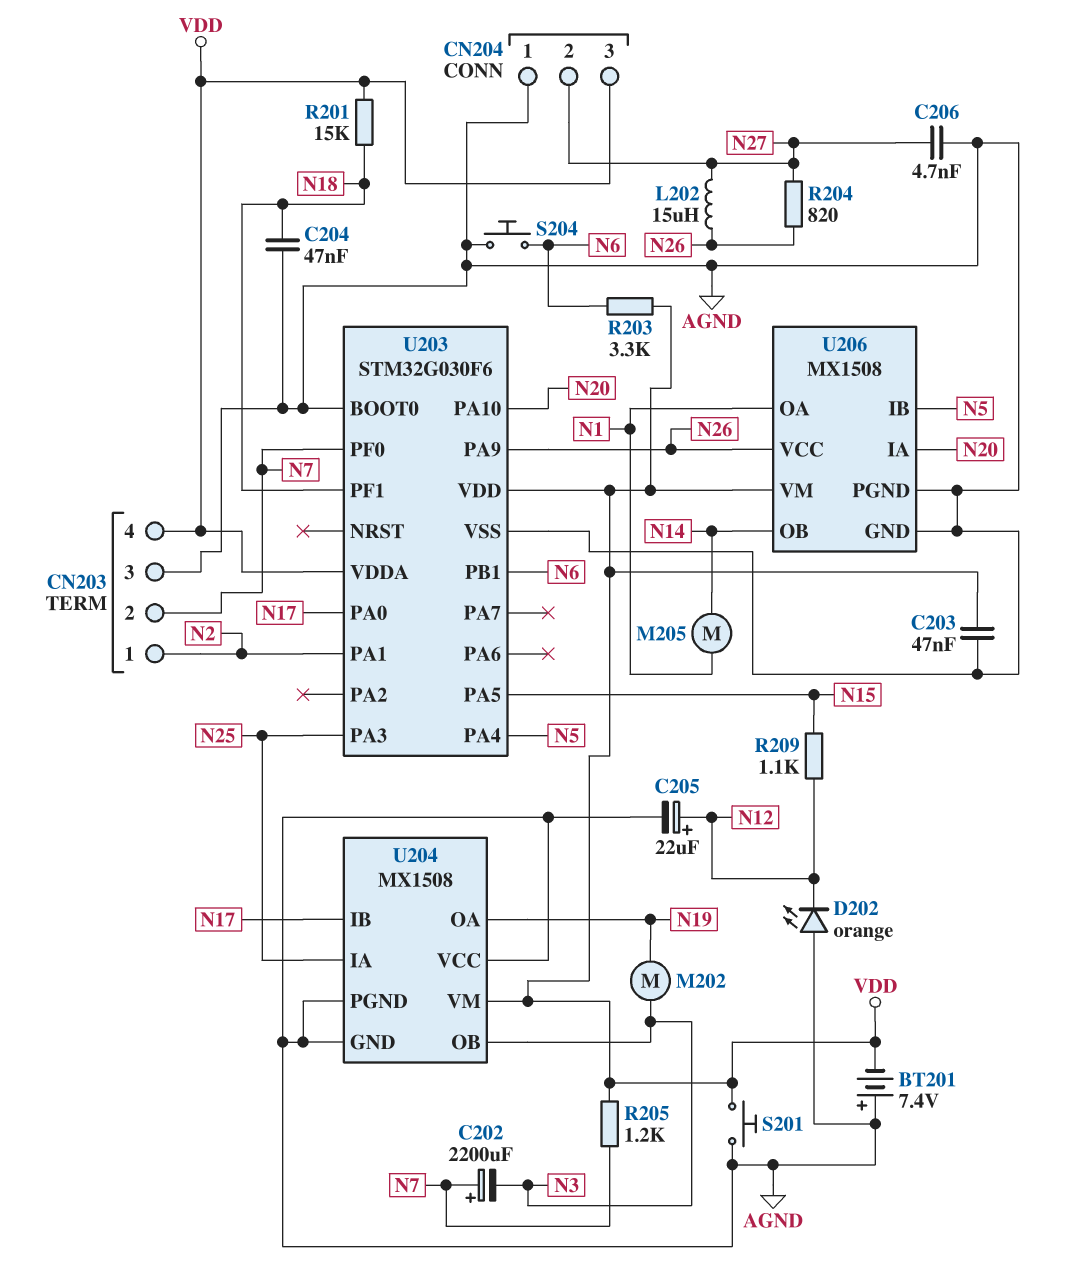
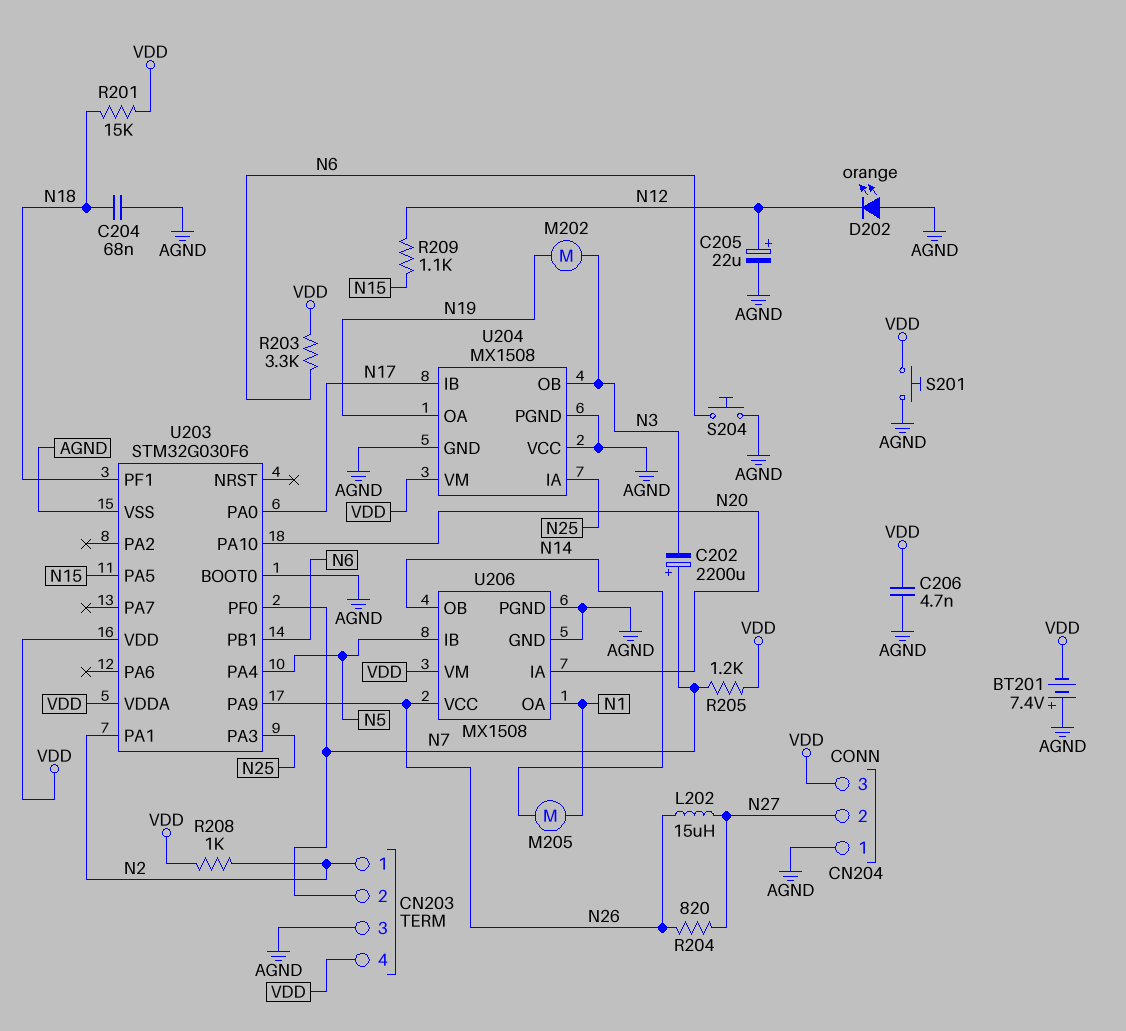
C203: 47nF (AGND, VDD) -> none
C204: 47nF (AGND, N18) -> 68nF (AGND, N18)
C206: 4.7nF (AGND, N27) -> 4.7nF (AGND, VDD)
R208: none -> 1k (N2, VDD)

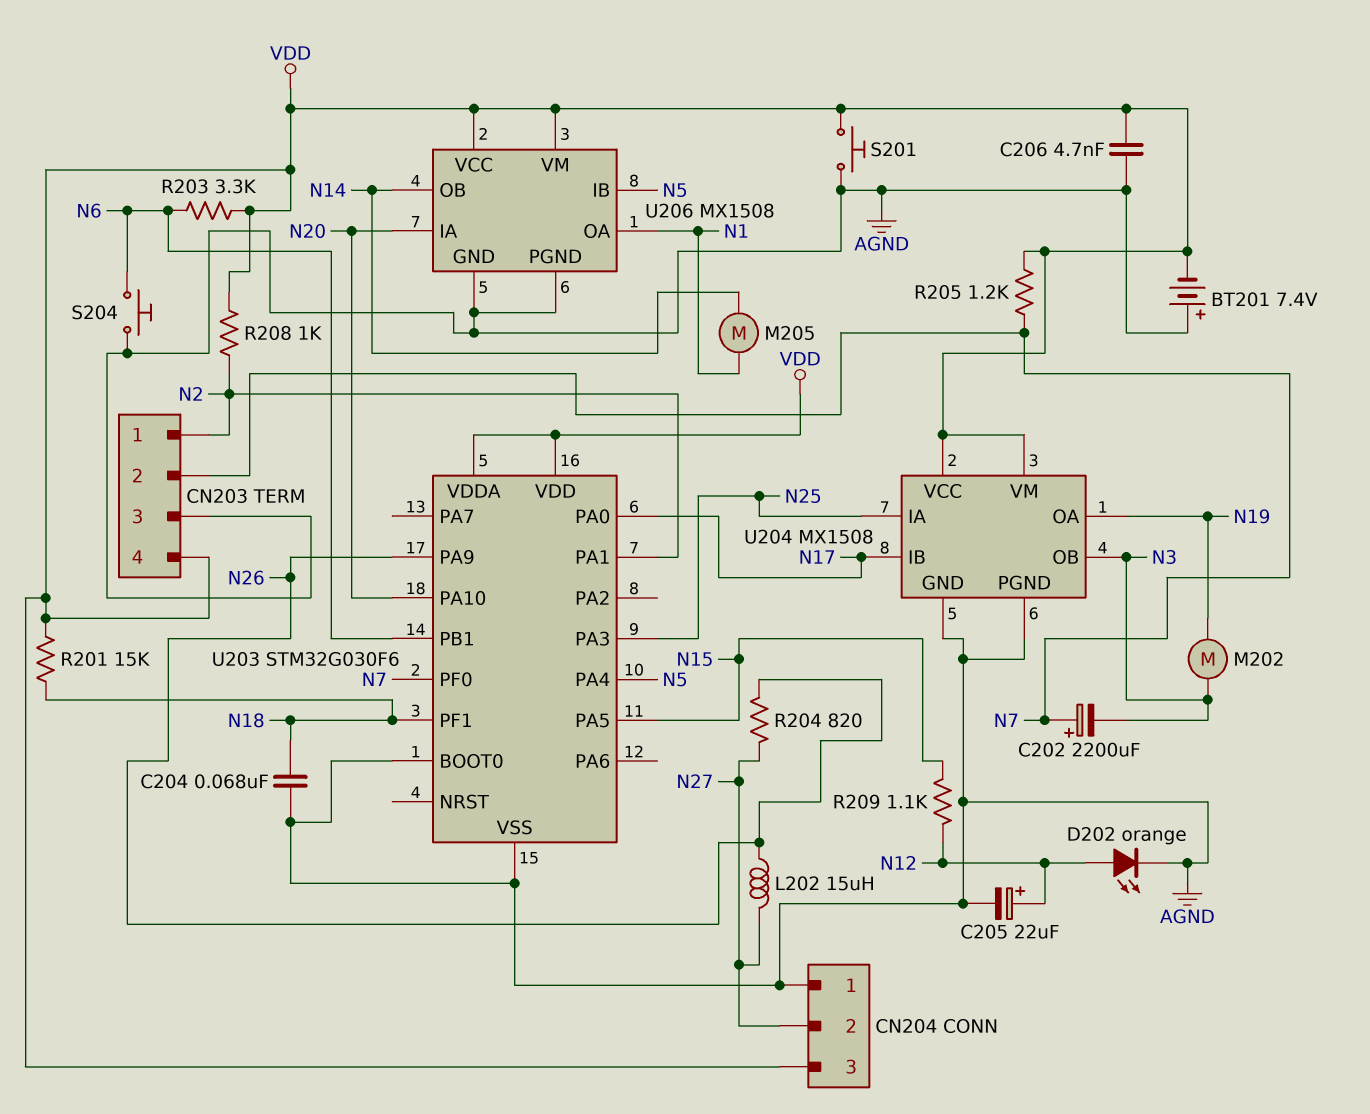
D202: LED orange (A AGND, K N12) -> LED orange (A N12, K AGND)
U204 pin VCC: AGND -> VDD
U206 pin VCC: N26 -> VDD

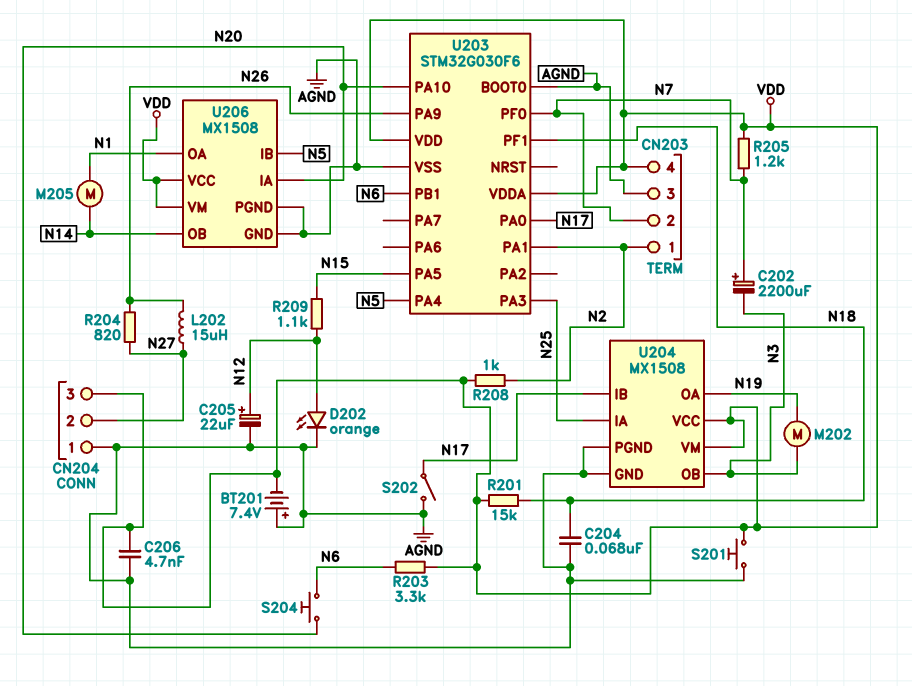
S202: none -> switch (AGND, N17)
S204: button (AGND, N6) -> button (N6, N20)

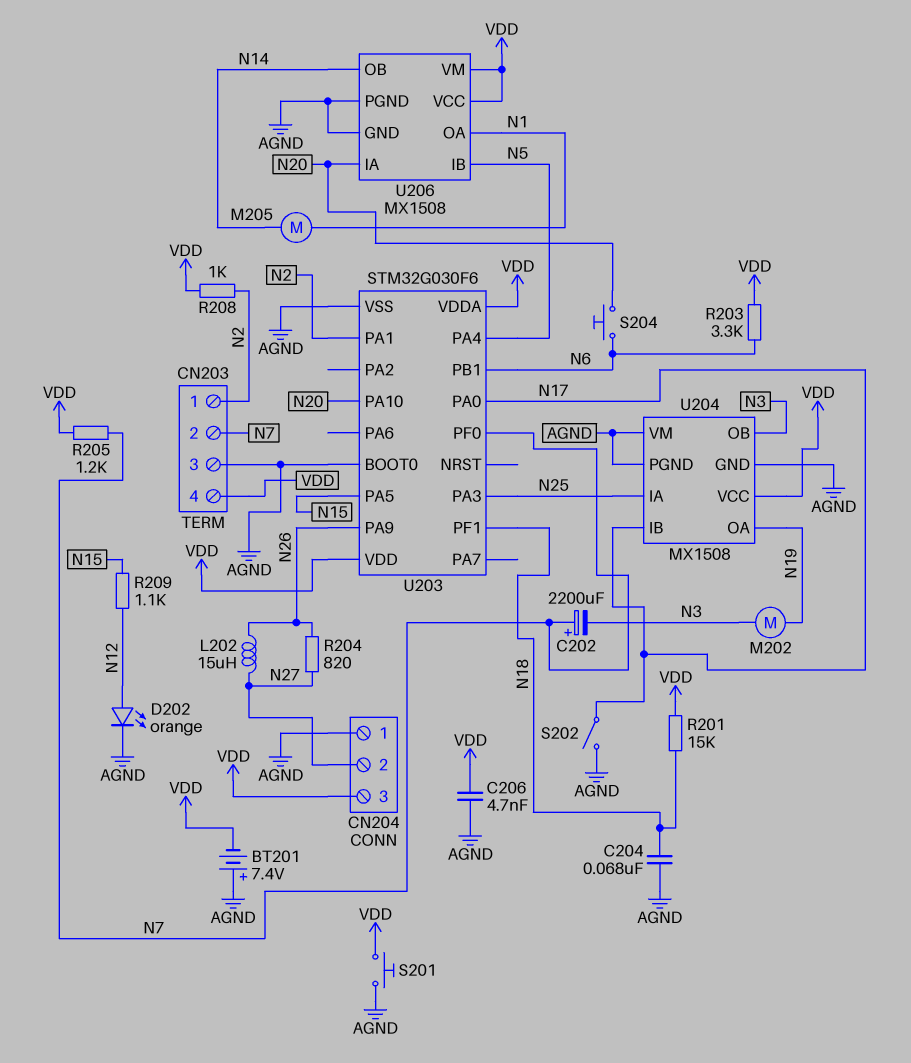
C205: 22uF (plus N12, minus AGND) -> none
U204 pin VM: VDD -> AGND

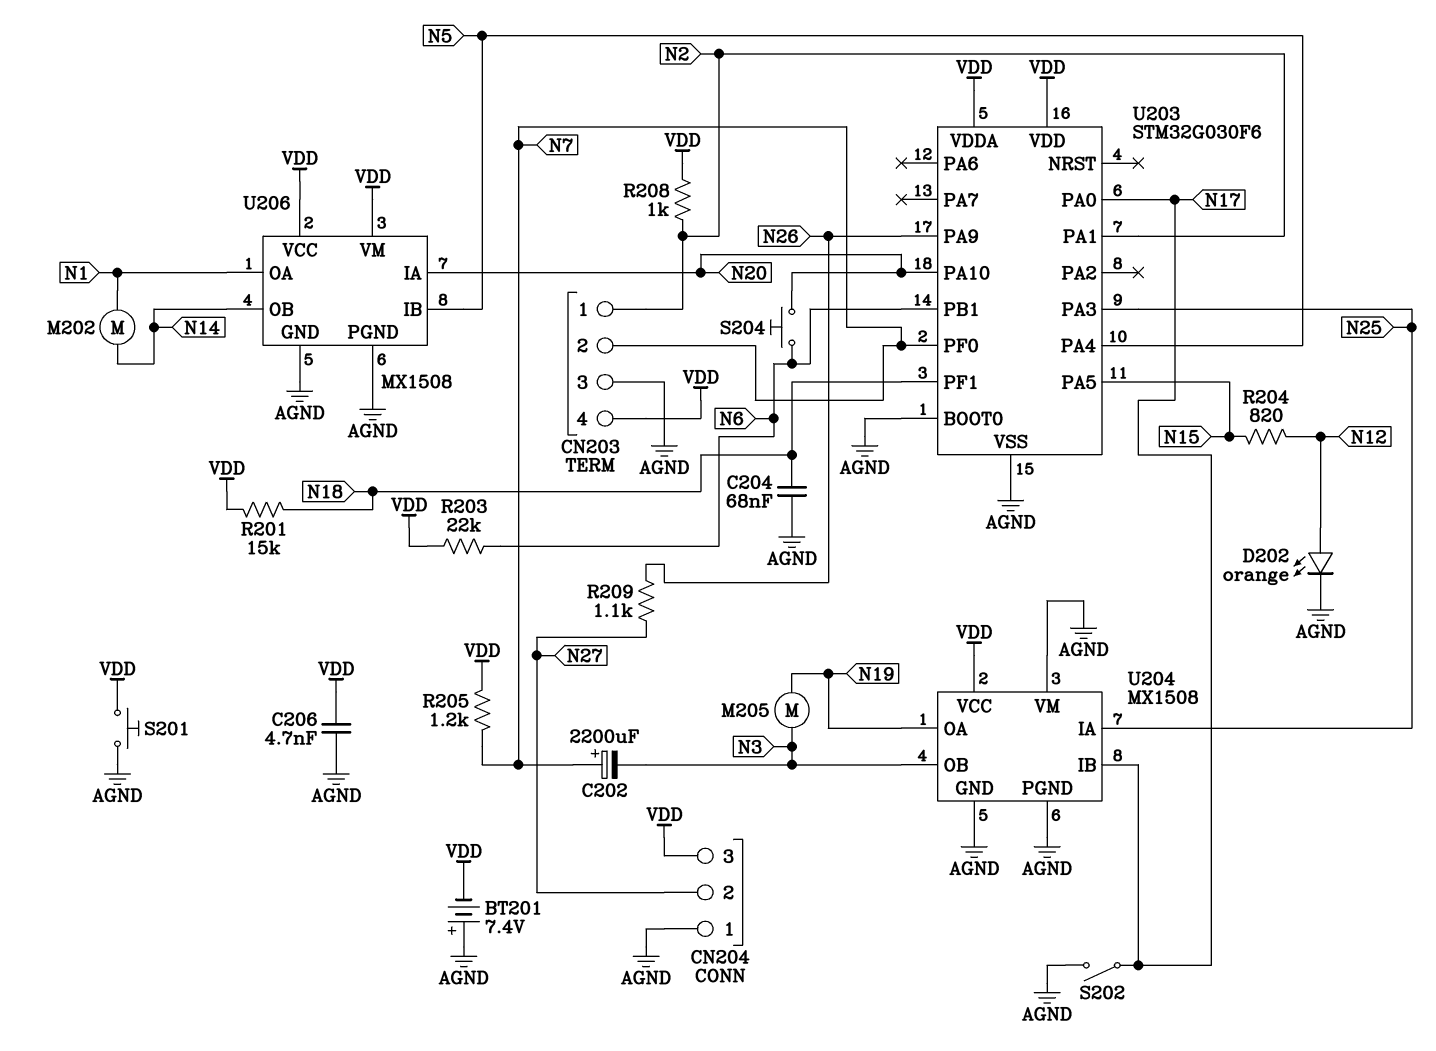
L202: 15uH (N26, N27) -> none
M202: motor (N3, N19) -> motor (N1, N14)
M205: motor (N1, N14) -> motor (N3, N19)
R203: 3.3k (N6, VDD) -> 22k (N6, VDD)
R204: 820 (N26, N27) -> 820 (N12, N15)
R209: 1.1k (N12, N15) -> 1.1k (N26, N27)

